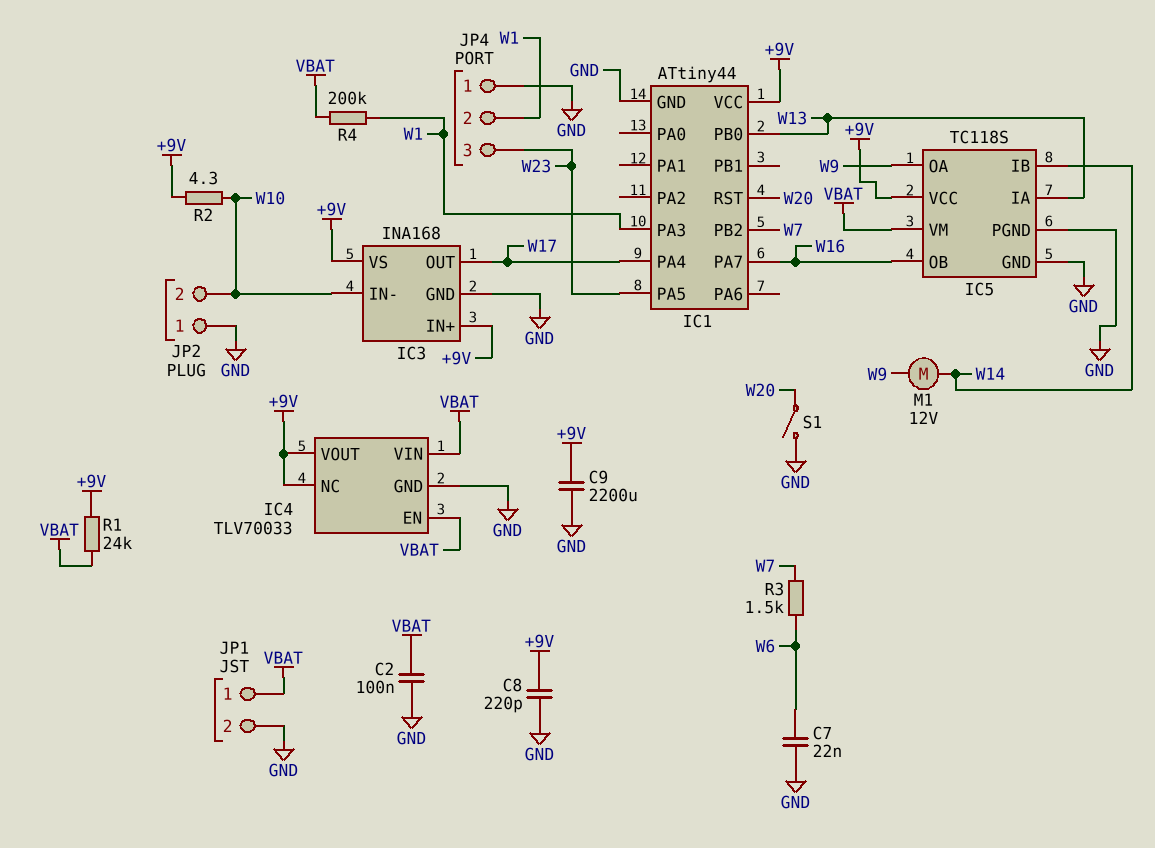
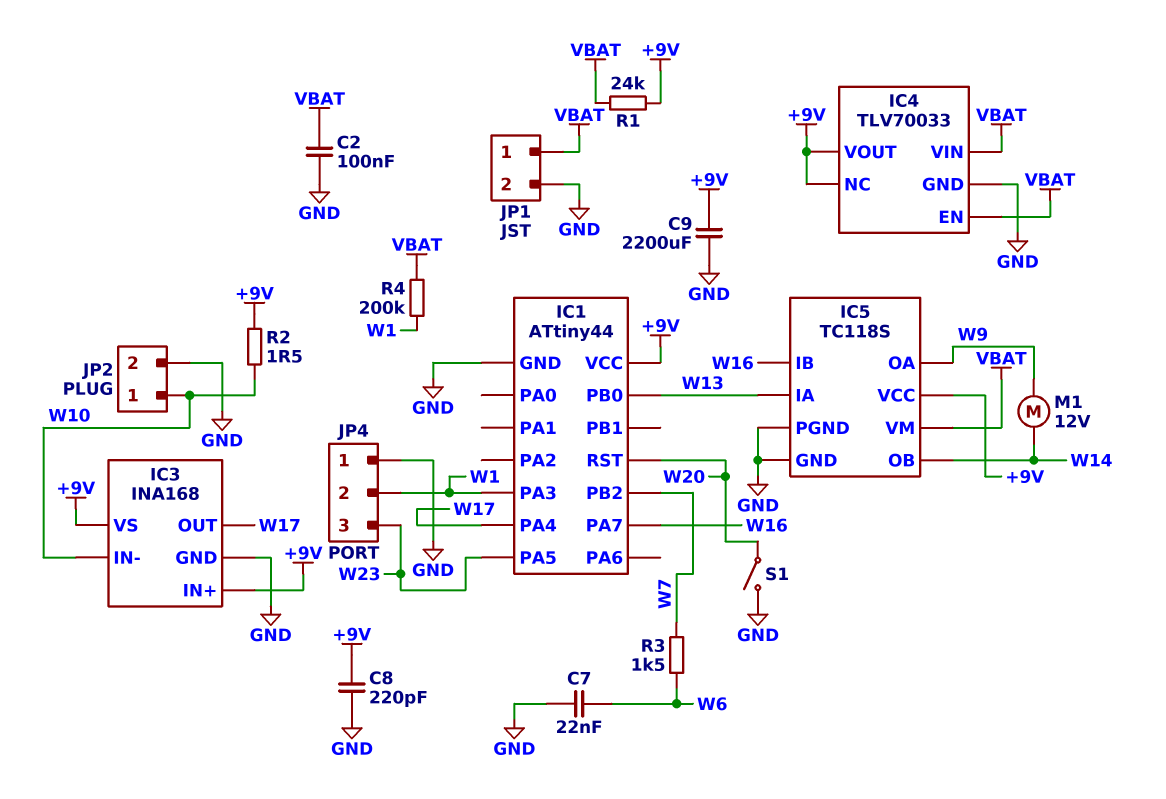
IC5 pin IB: W14 -> W16
IC5 pin OB: W16 -> W14
JP2 pin 1: GND -> W10
JP2 pin 2: W10 -> GND
R2: 4.3 (+9V, W10) -> 1.5 (+9V, W10)

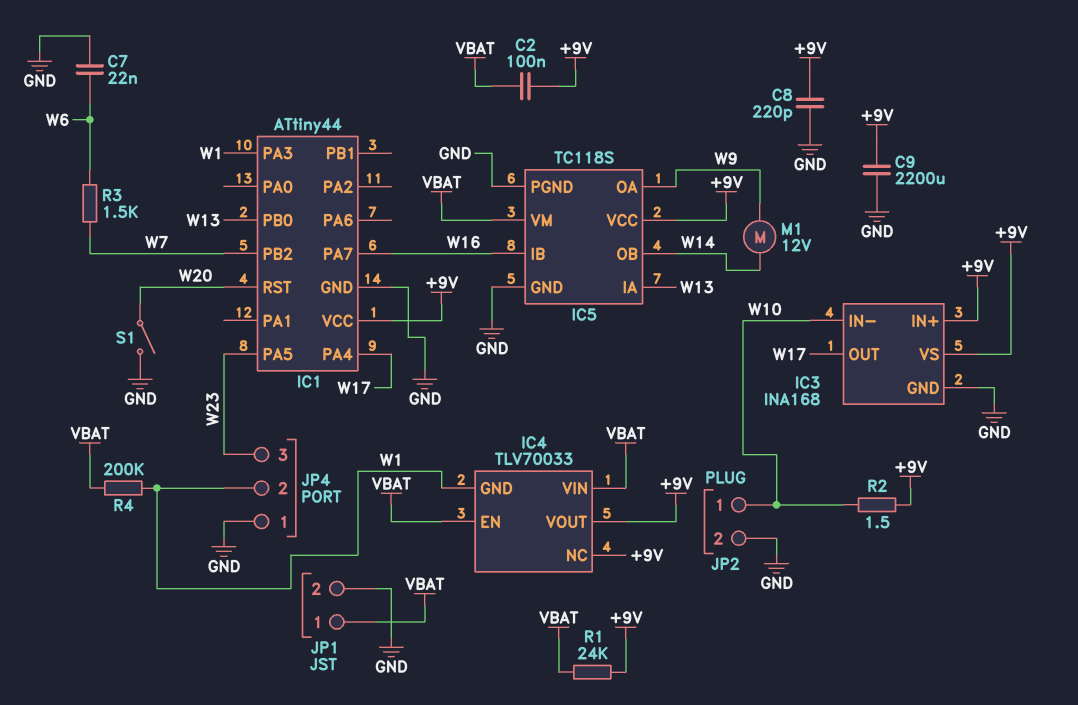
C2: 100nF (GND, VBAT) -> 100nF (+9V, VBAT)
IC4 pin GND: GND -> W1

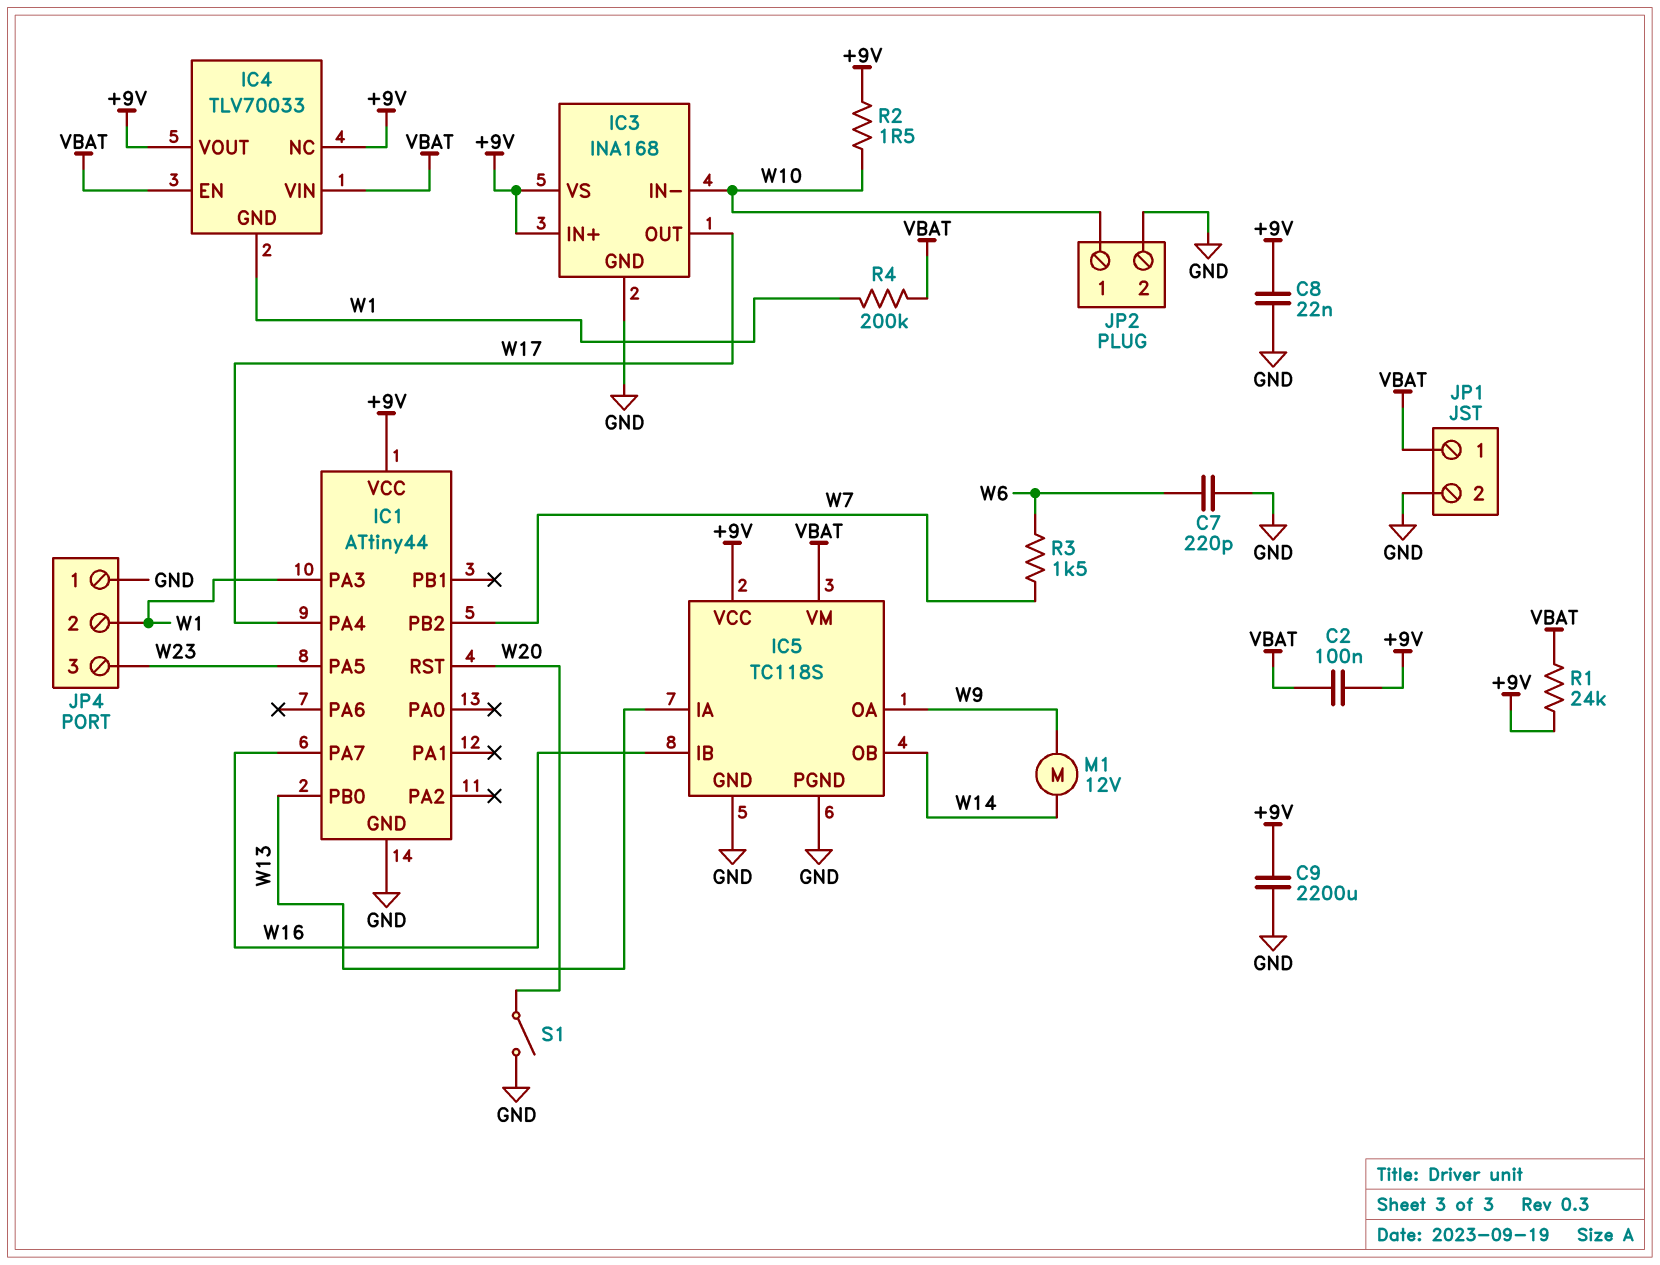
C7: 22nF (GND, W6) -> 220pF (GND, W6)
C8: 220pF (+9V, GND) -> 22nF (+9V, GND)

